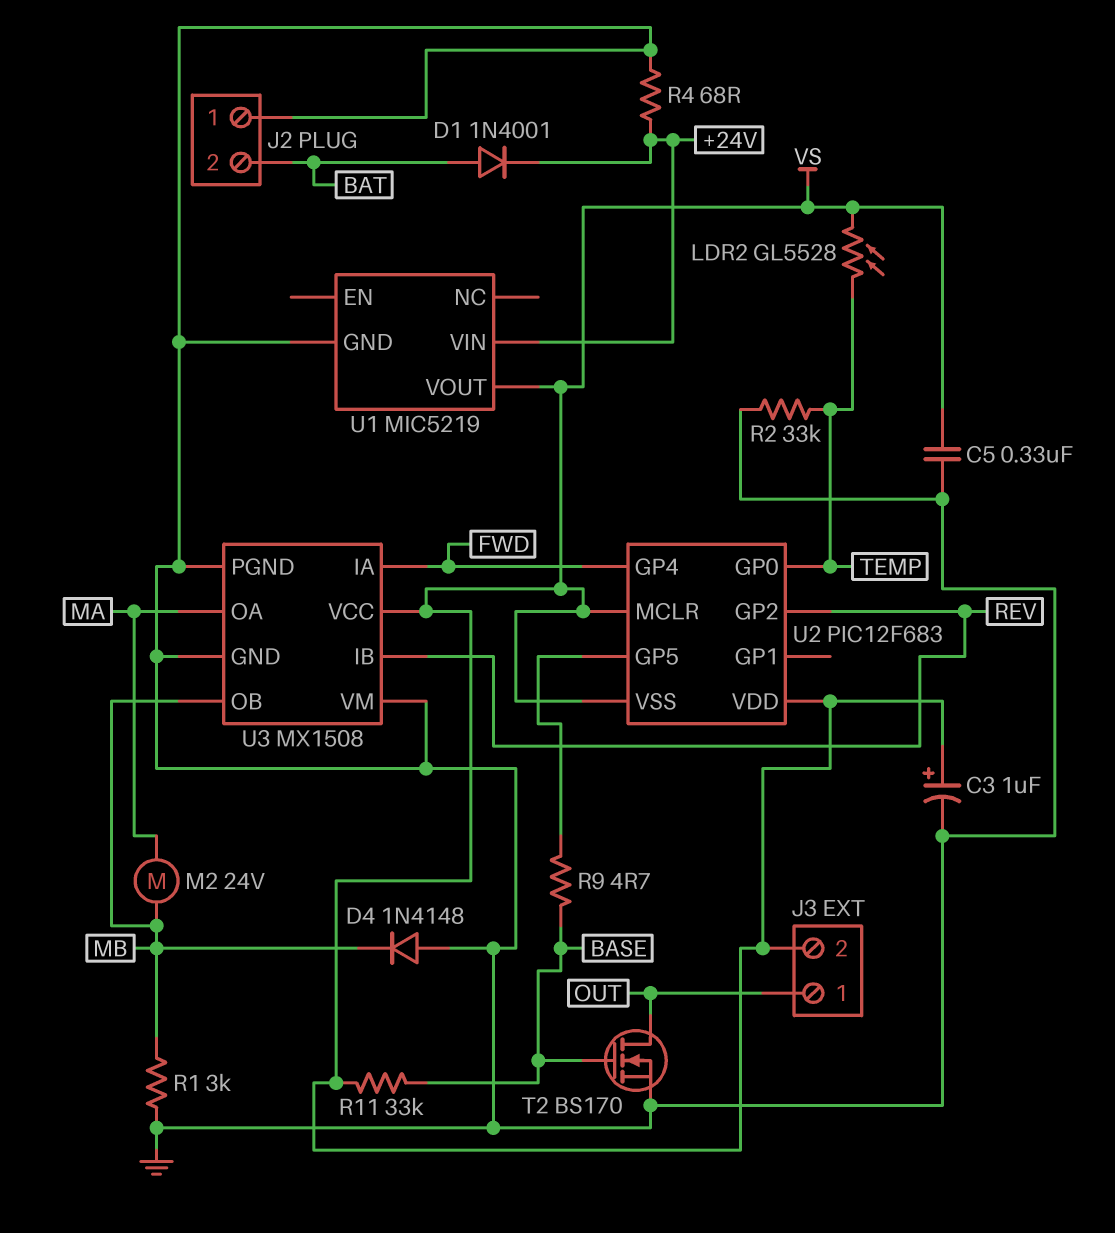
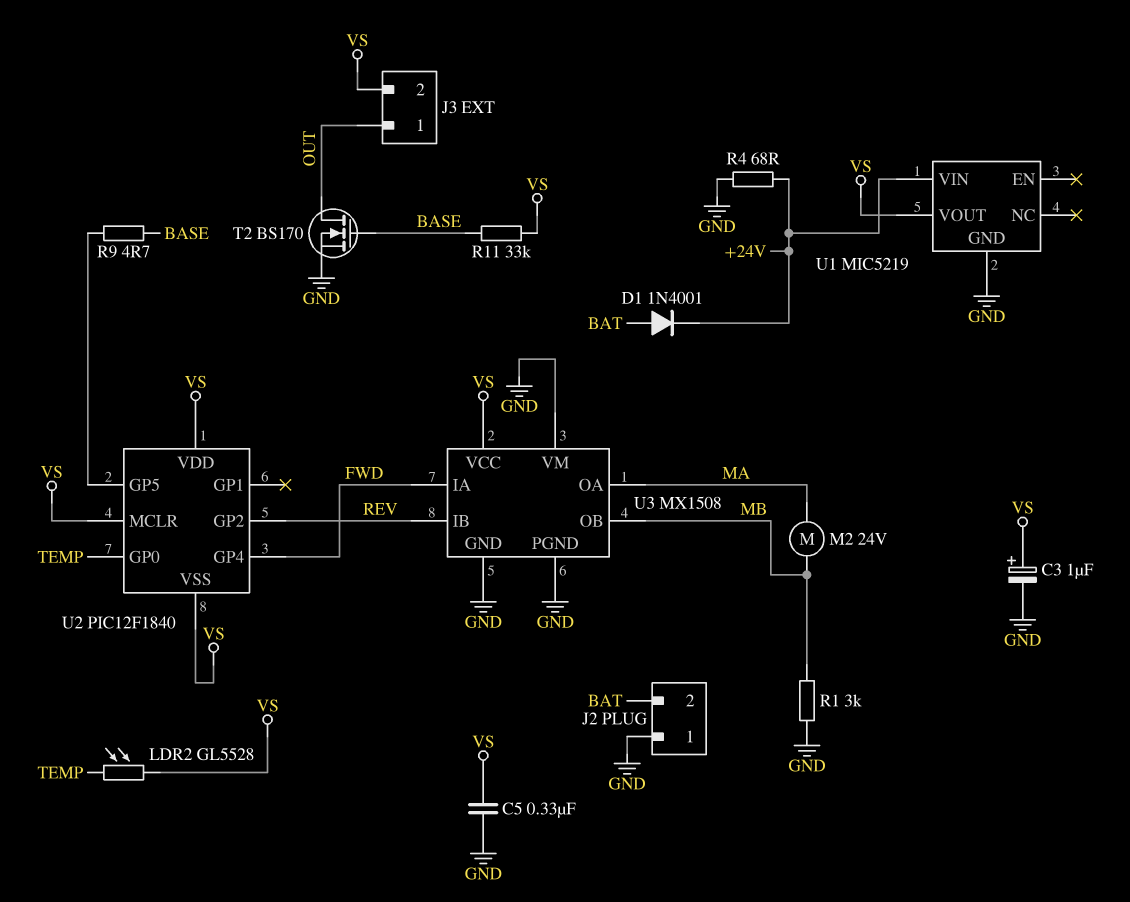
D4: diode 1N4148 (A GND, K MB) -> none
R2: 33k (GND, TEMP) -> none
U2: PIC12F683 -> PIC12F1840

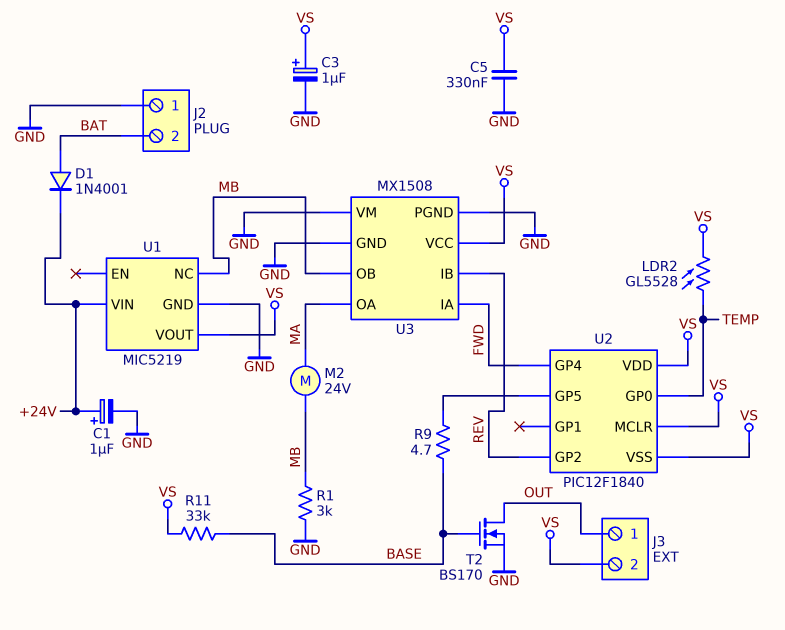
C1: none -> 1uF (plus +24V, minus GND)
R4: 68 (+24V, GND) -> none
U1 pin NC: none -> MB

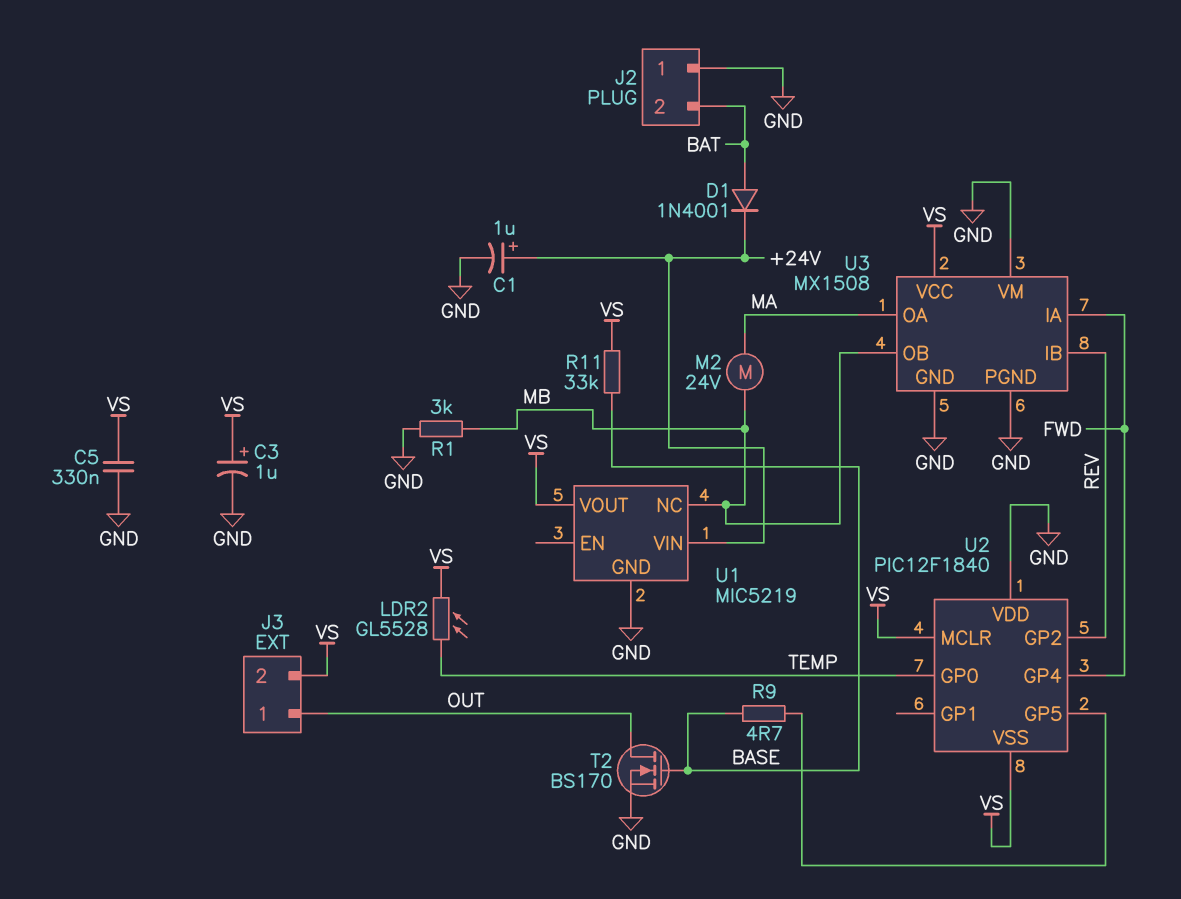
U2 pin VDD: VS -> GND

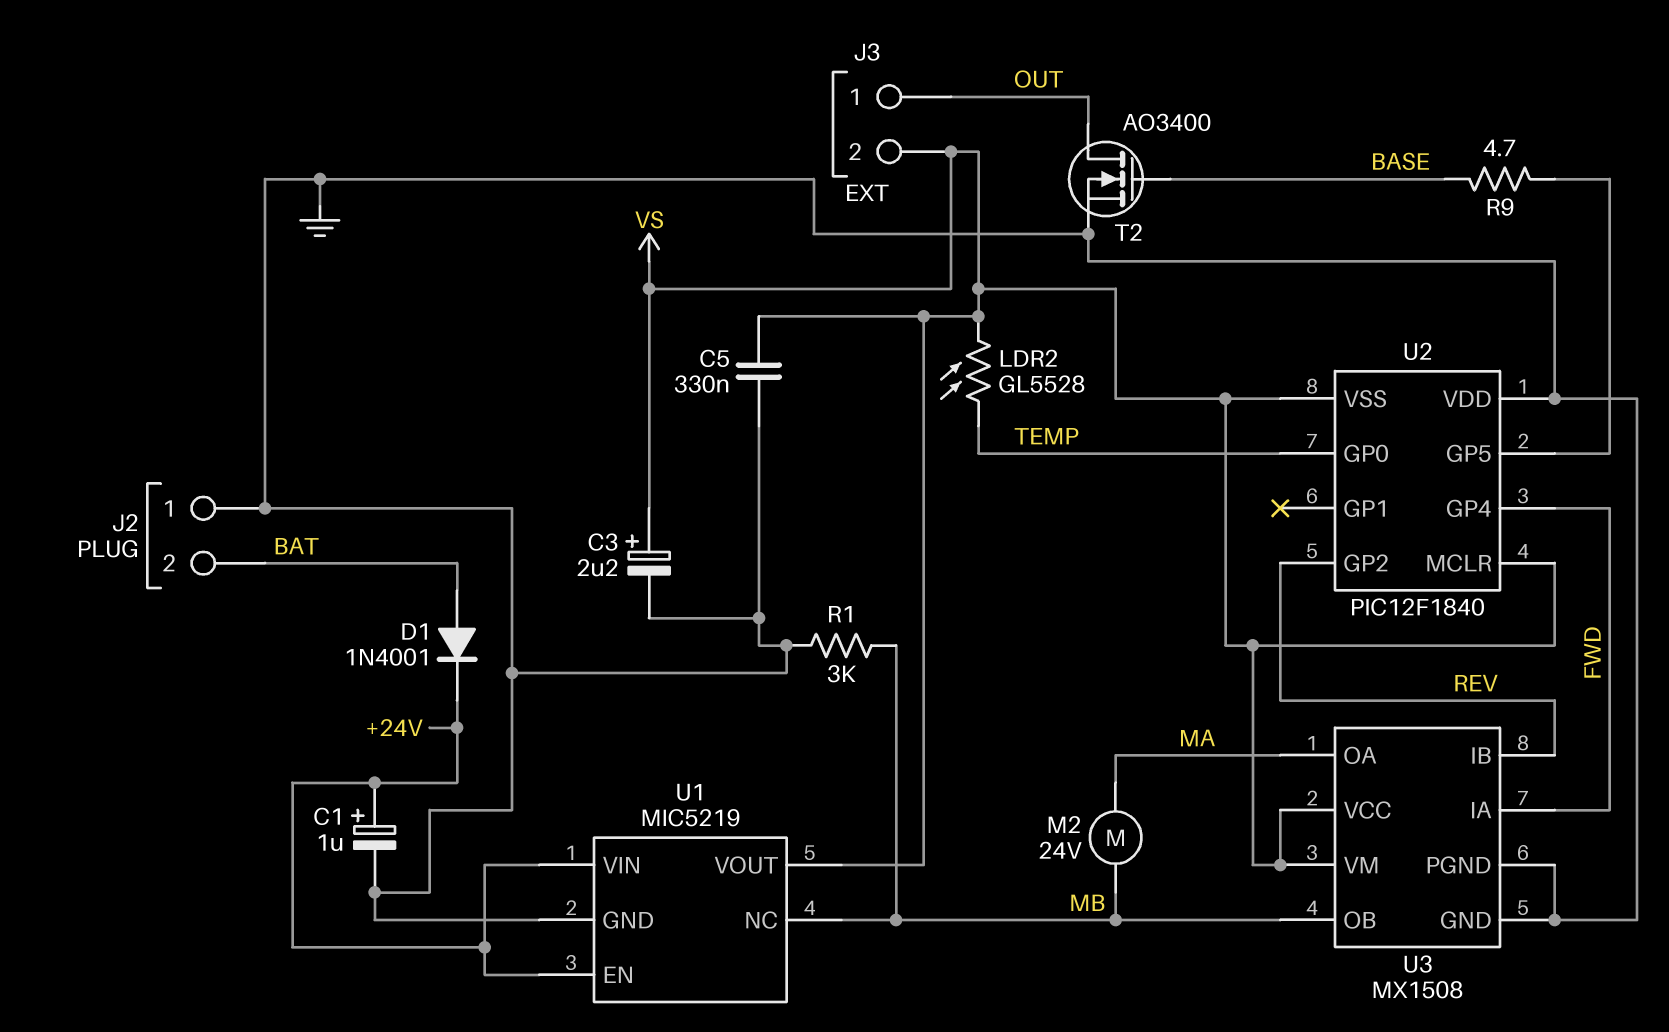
C3: 1uF (plus VS, minus GND) -> 2.2uF (plus VS, minus GND)
R11: 33k (BASE, VS) -> none
T2: NMOS BS170 (G BASE, D OUT, S GND) -> NMOS AO3400 (G BASE, D OUT, S GND)
U1 pin EN: none -> +24V
U3 pin VM: GND -> VS

